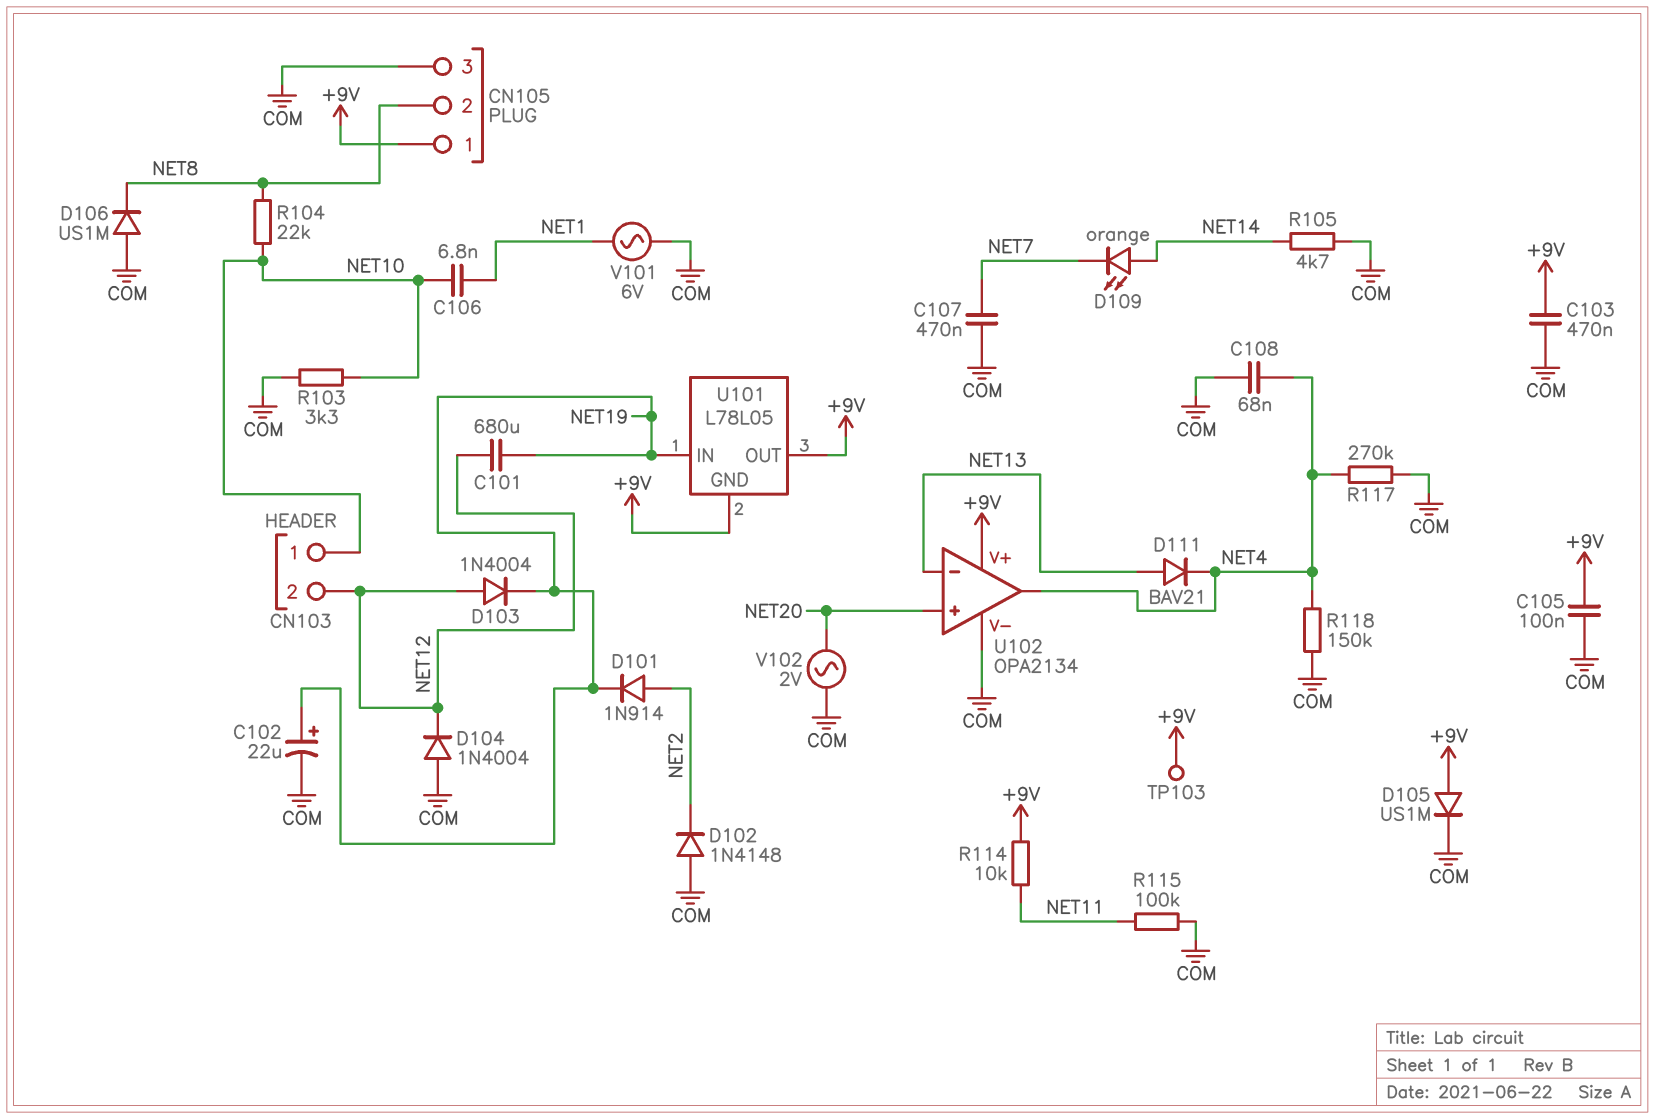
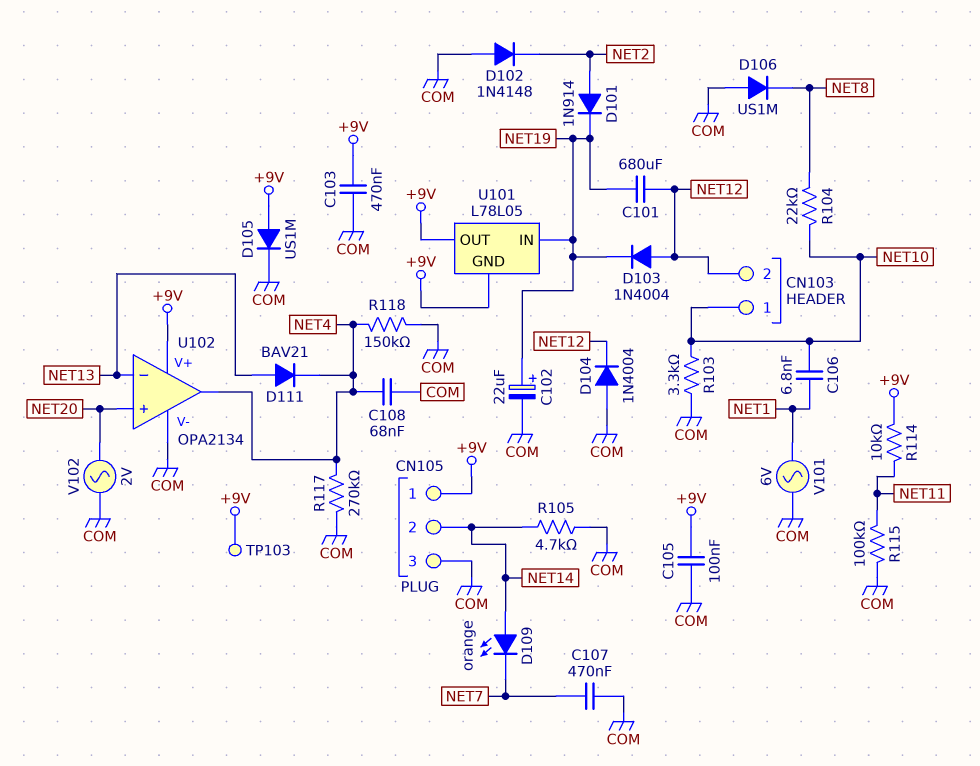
CN105 pin 2: NET8 -> NET14

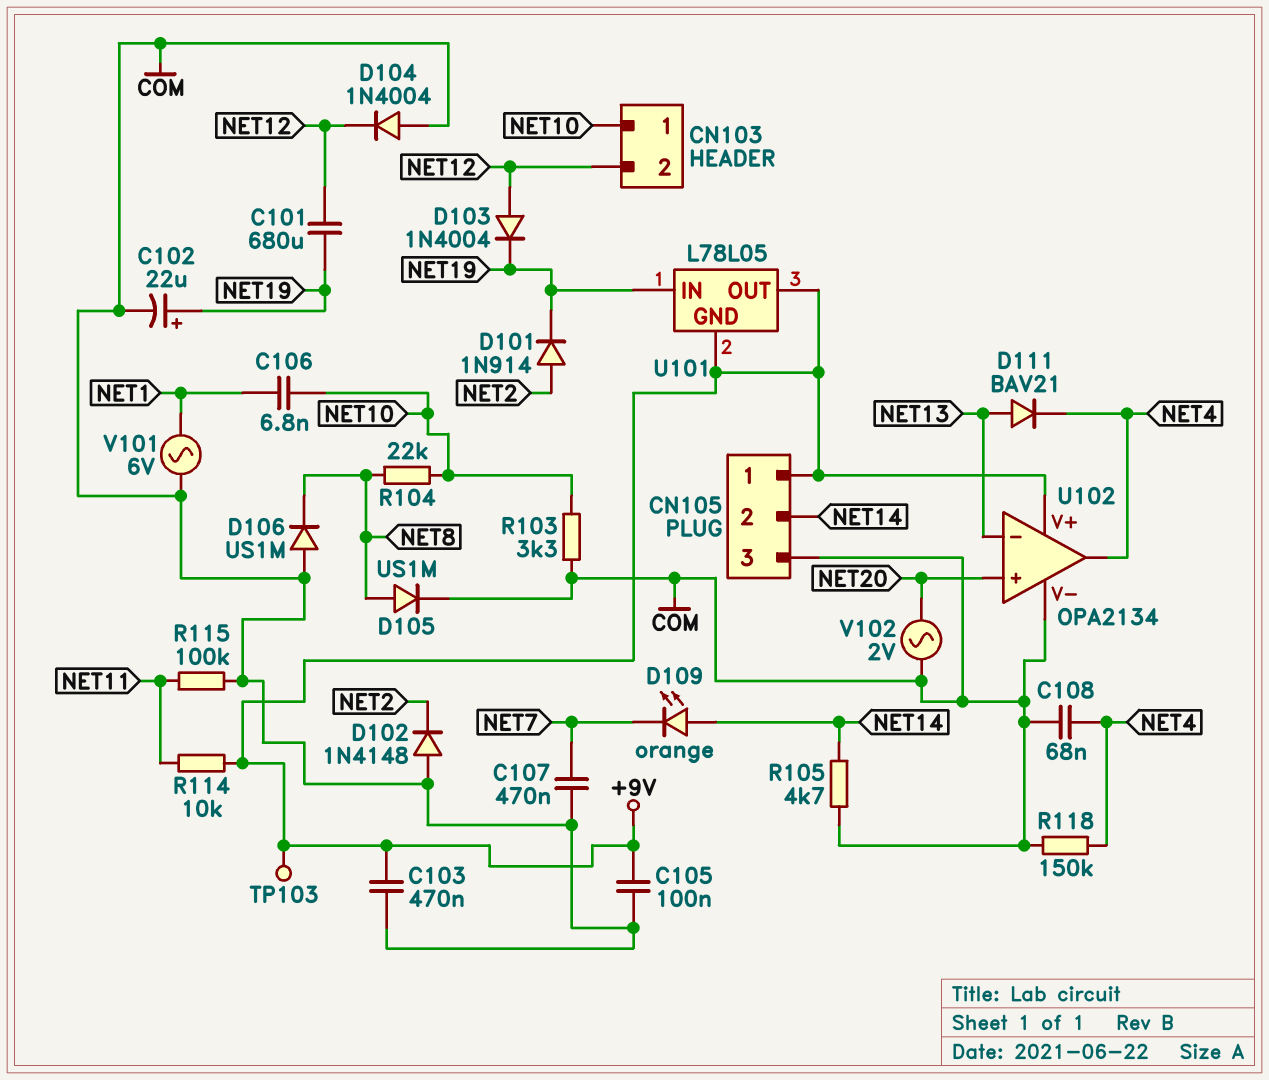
D105: diode US1M (A +9V, K COM) -> diode US1M (A NET8, K COM)
R117: 270k (COM, NET4) -> none

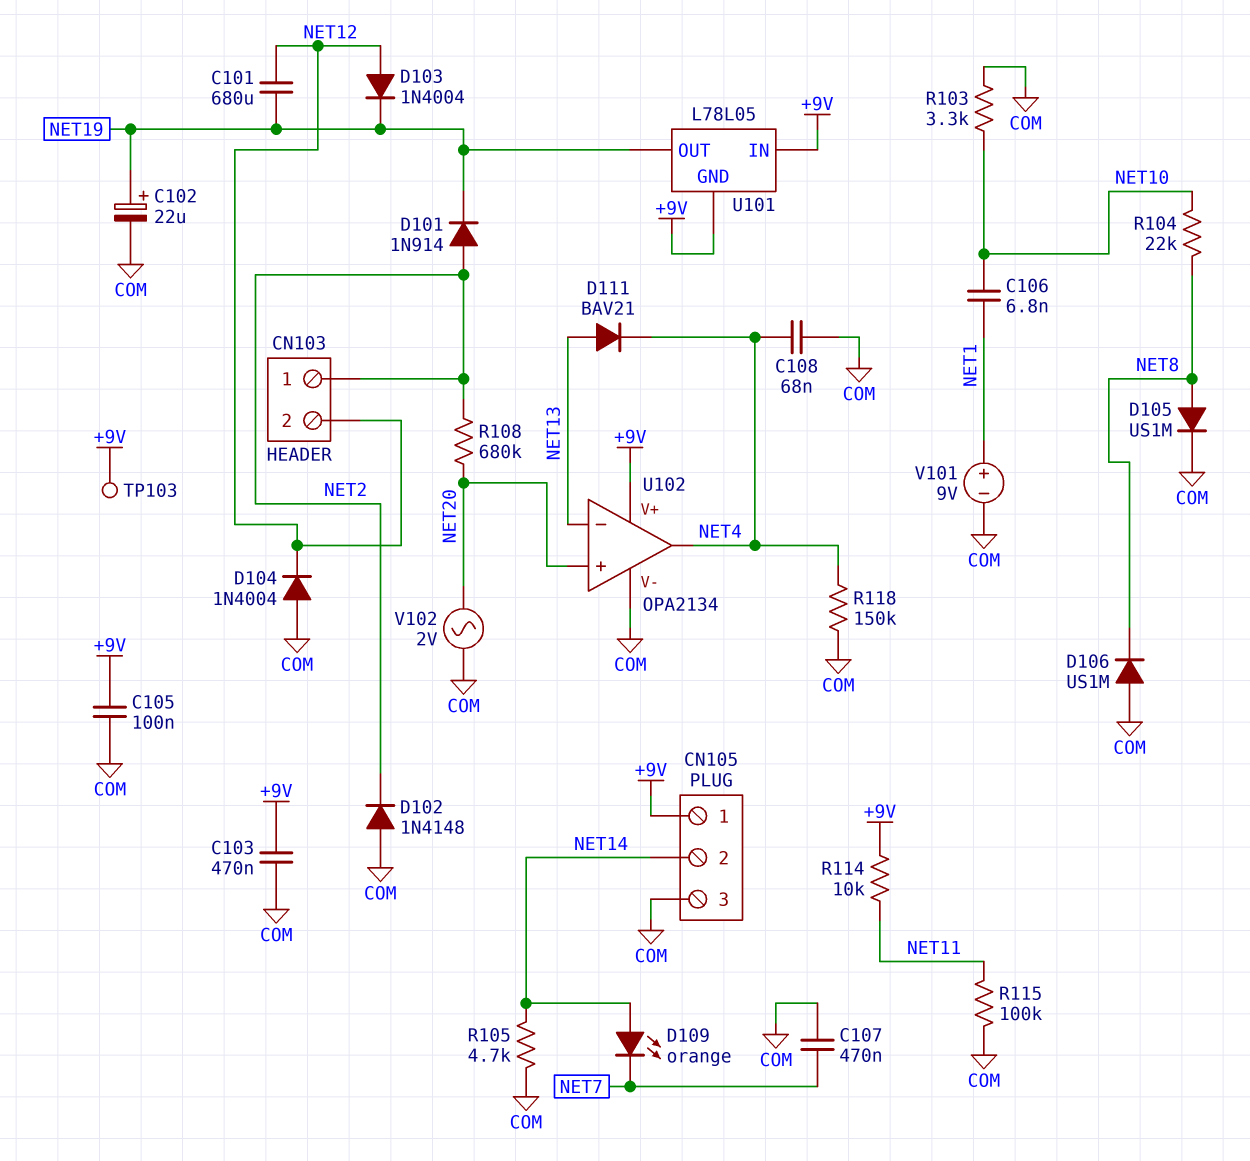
CN103 pin 1: NET10 -> NET2
R108: none -> 680k (NET2, NET20)
U101 pin IN: NET19 -> +9V
U101 pin OUT: +9V -> NET19
V101: AC 6V (COM, NET1) -> 9V (plus NET1, minus COM)

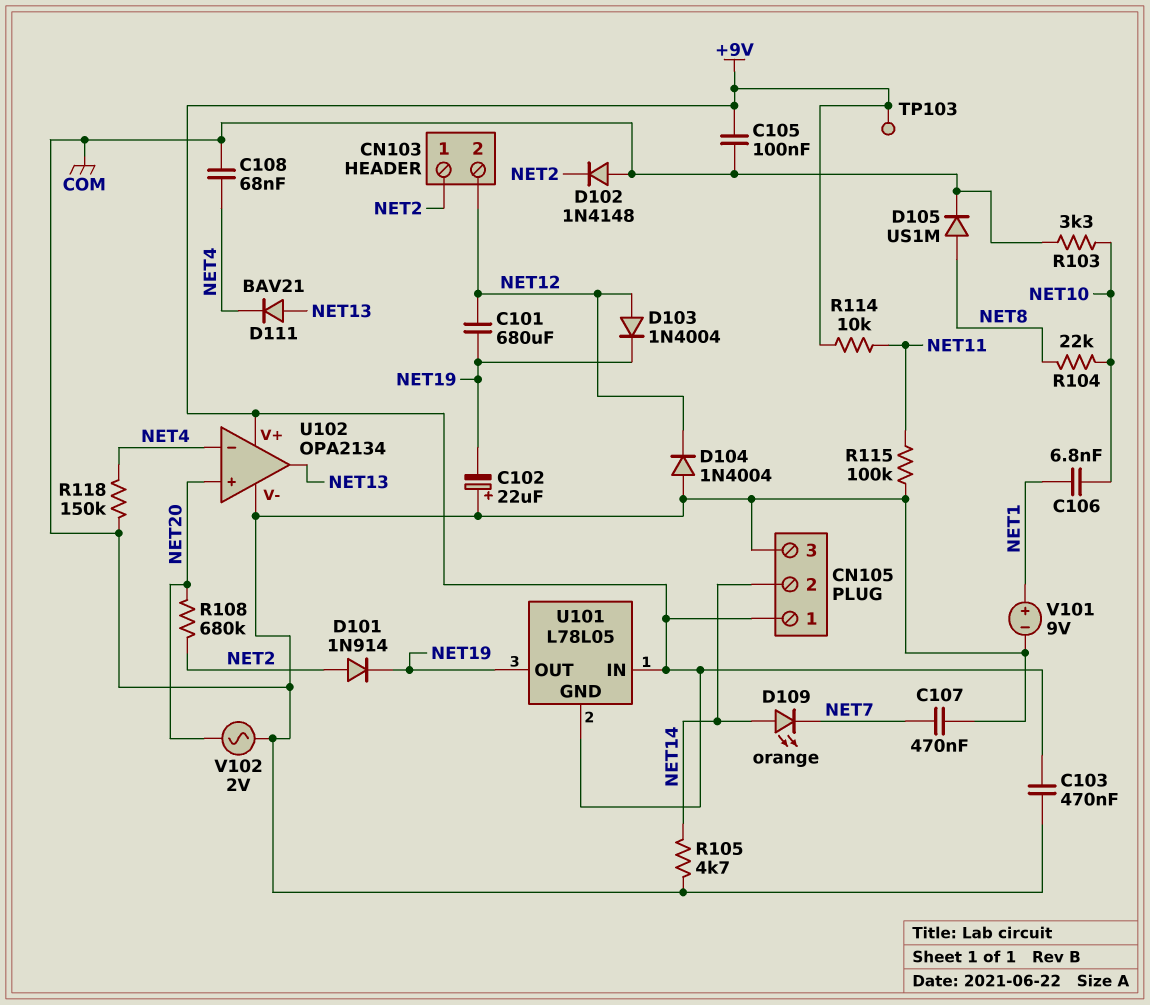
C102: 22uF (plus NET19, minus COM) -> 22uF (plus COM, minus NET19)
D106: diode US1M (A COM, K NET8) -> none
U102 pin in-: NET13 -> NET4
U102 pin out: NET4 -> NET13

